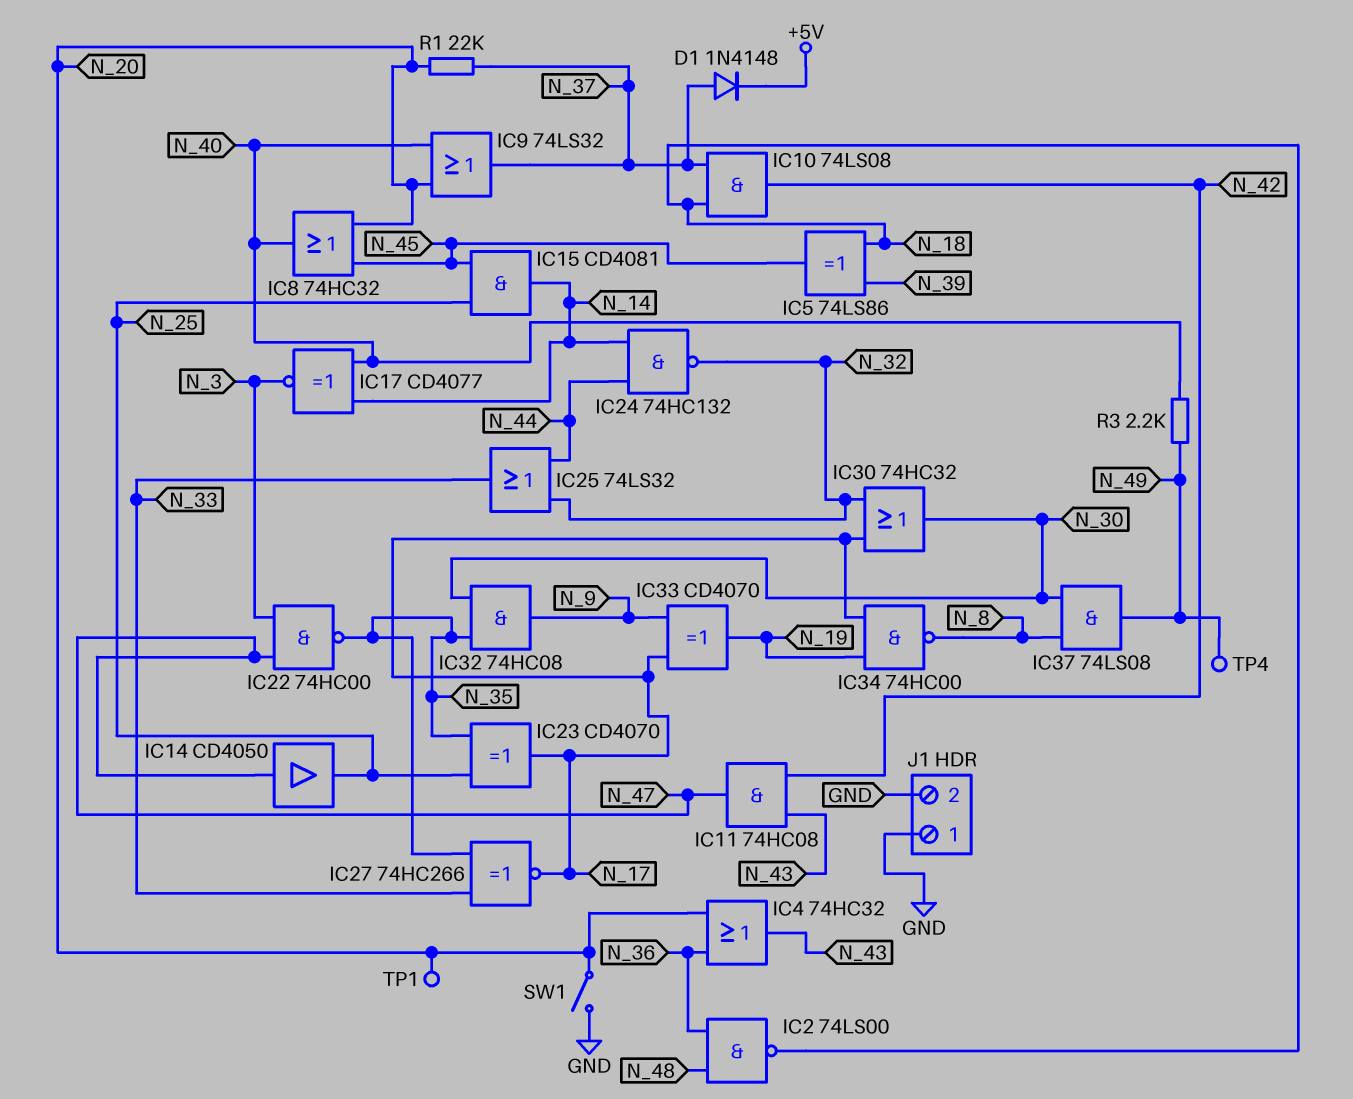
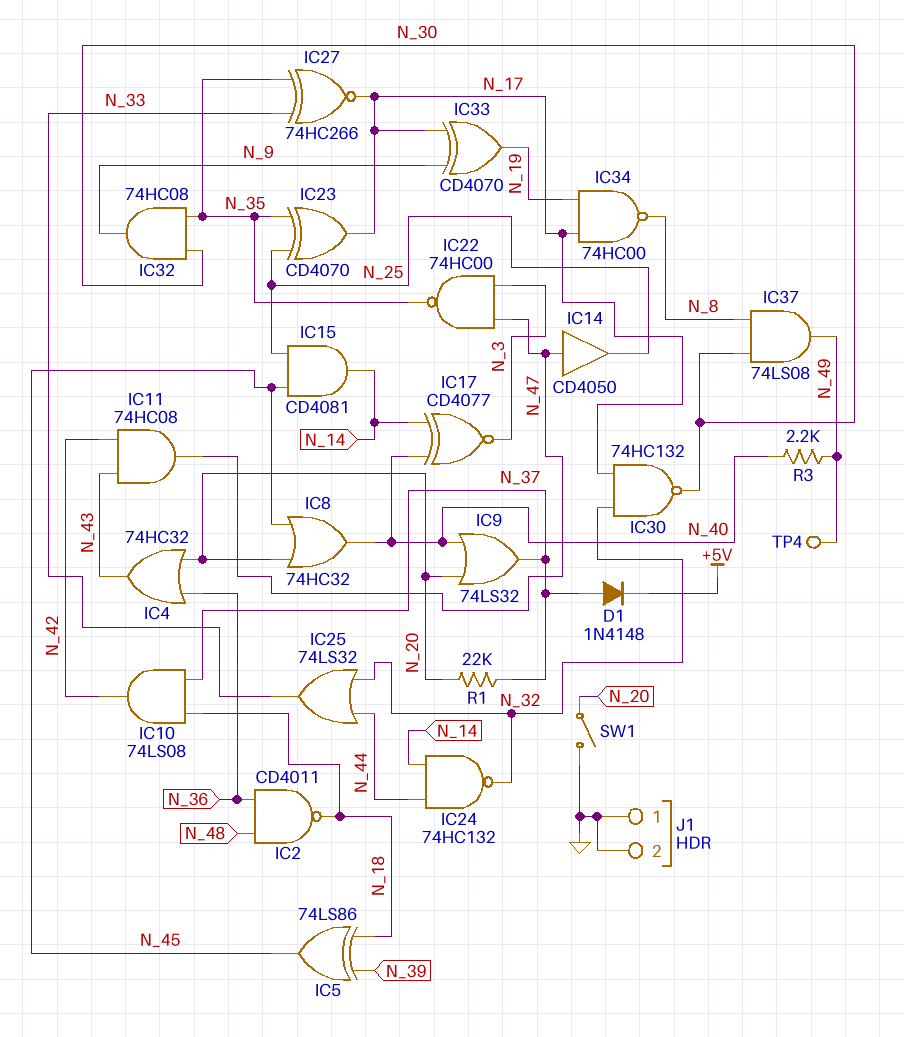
IC2: NAND 74LS00 (in N_36, in N_48, out N_18) -> NAND CD4011 (in N_36, in N_48, out N_18)
IC30: OR 74HC32 (in N_17, in N_32, out N_30) -> NAND 74HC132 (in N_17, in N_32, out N_30)
TP1: test point (N_20) -> none

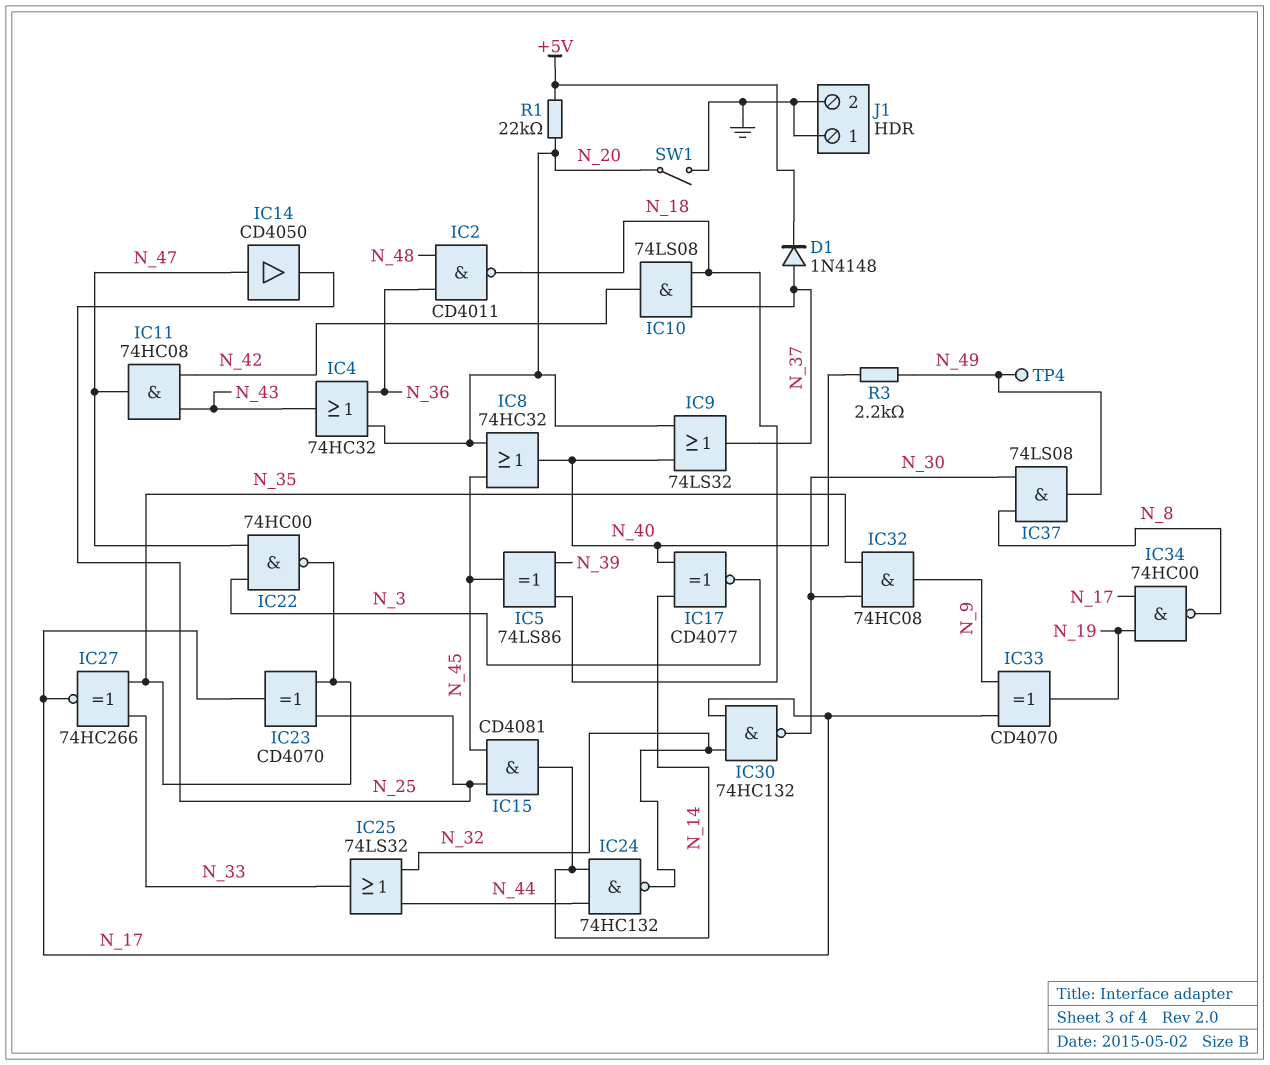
R1: 22k (N_20, N_37) -> 22k (+5V, N_20)

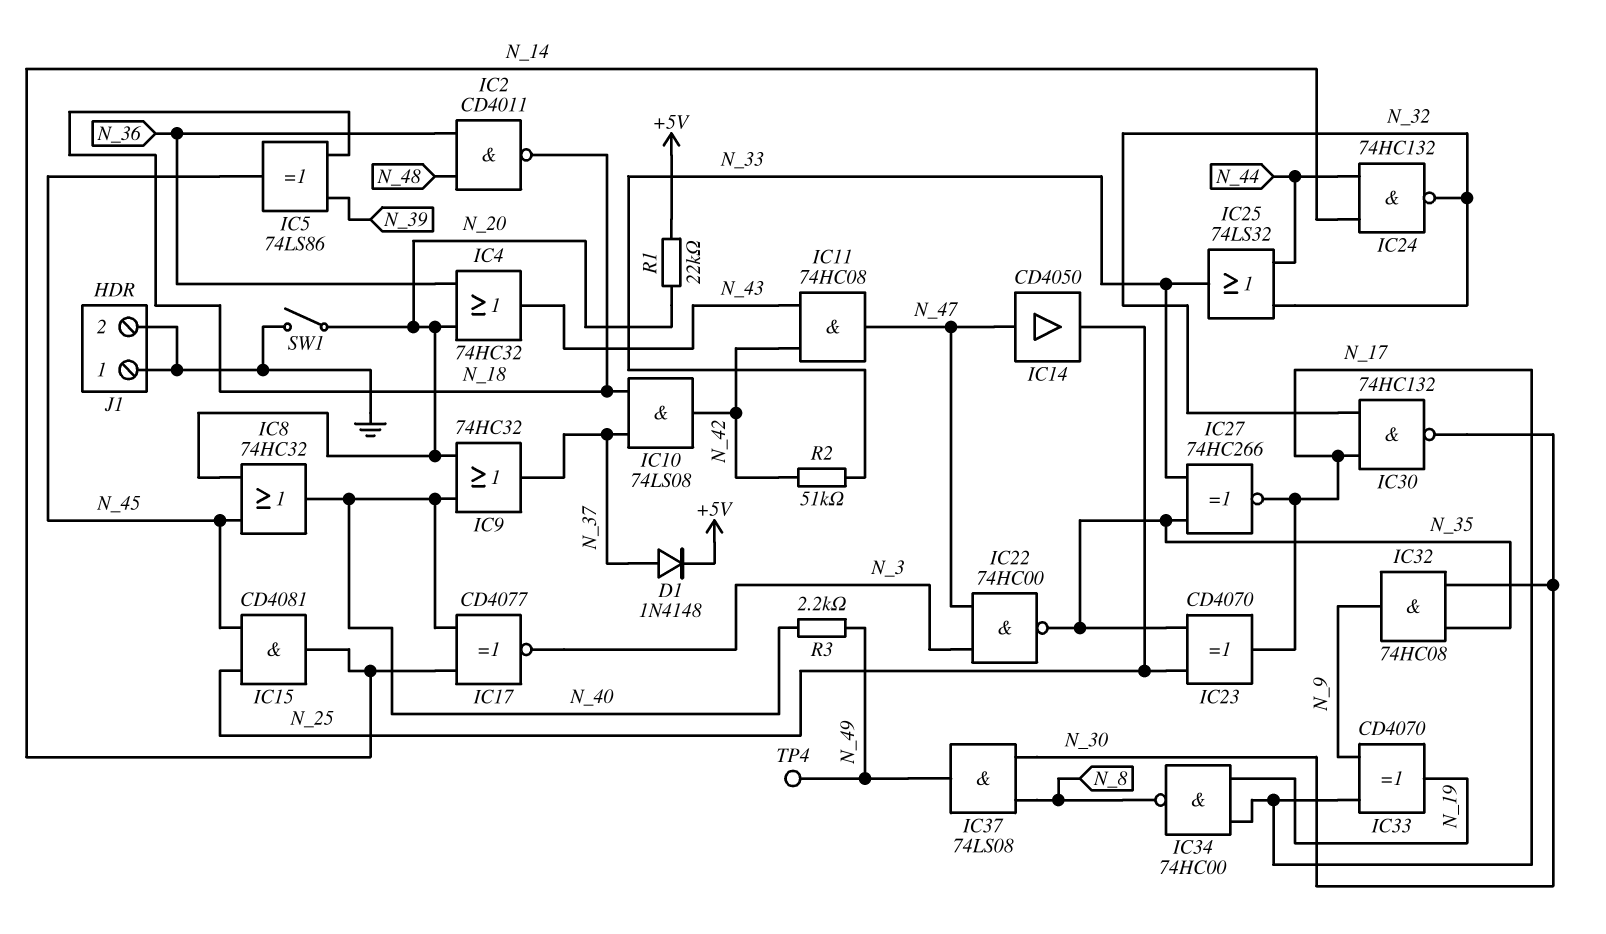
IC9: OR 74LS32 (in N_20, in N_40, out N_37) -> OR 74HC32 (in N_20, in N_40, out N_37)
R2: none -> 51k (N_33, N_42)

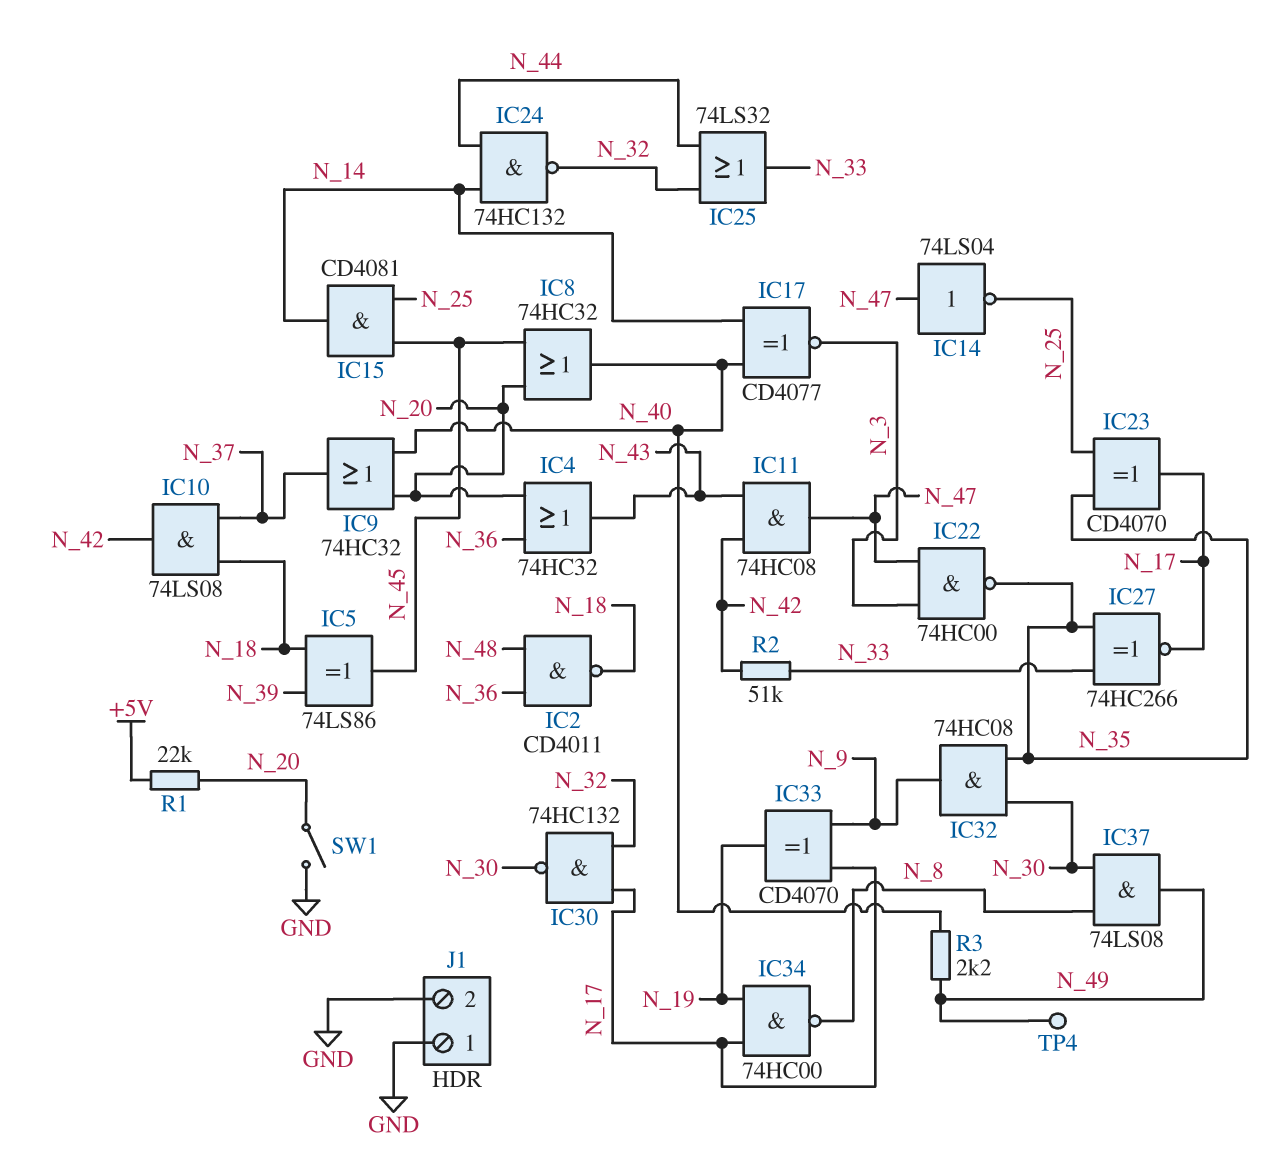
D1: diode 1N4148 (A N_37, K +5V) -> none
IC14: buffer CD4050 (in N_47, out N_25) -> NOT 74LS04 (in N_47, out N_25)

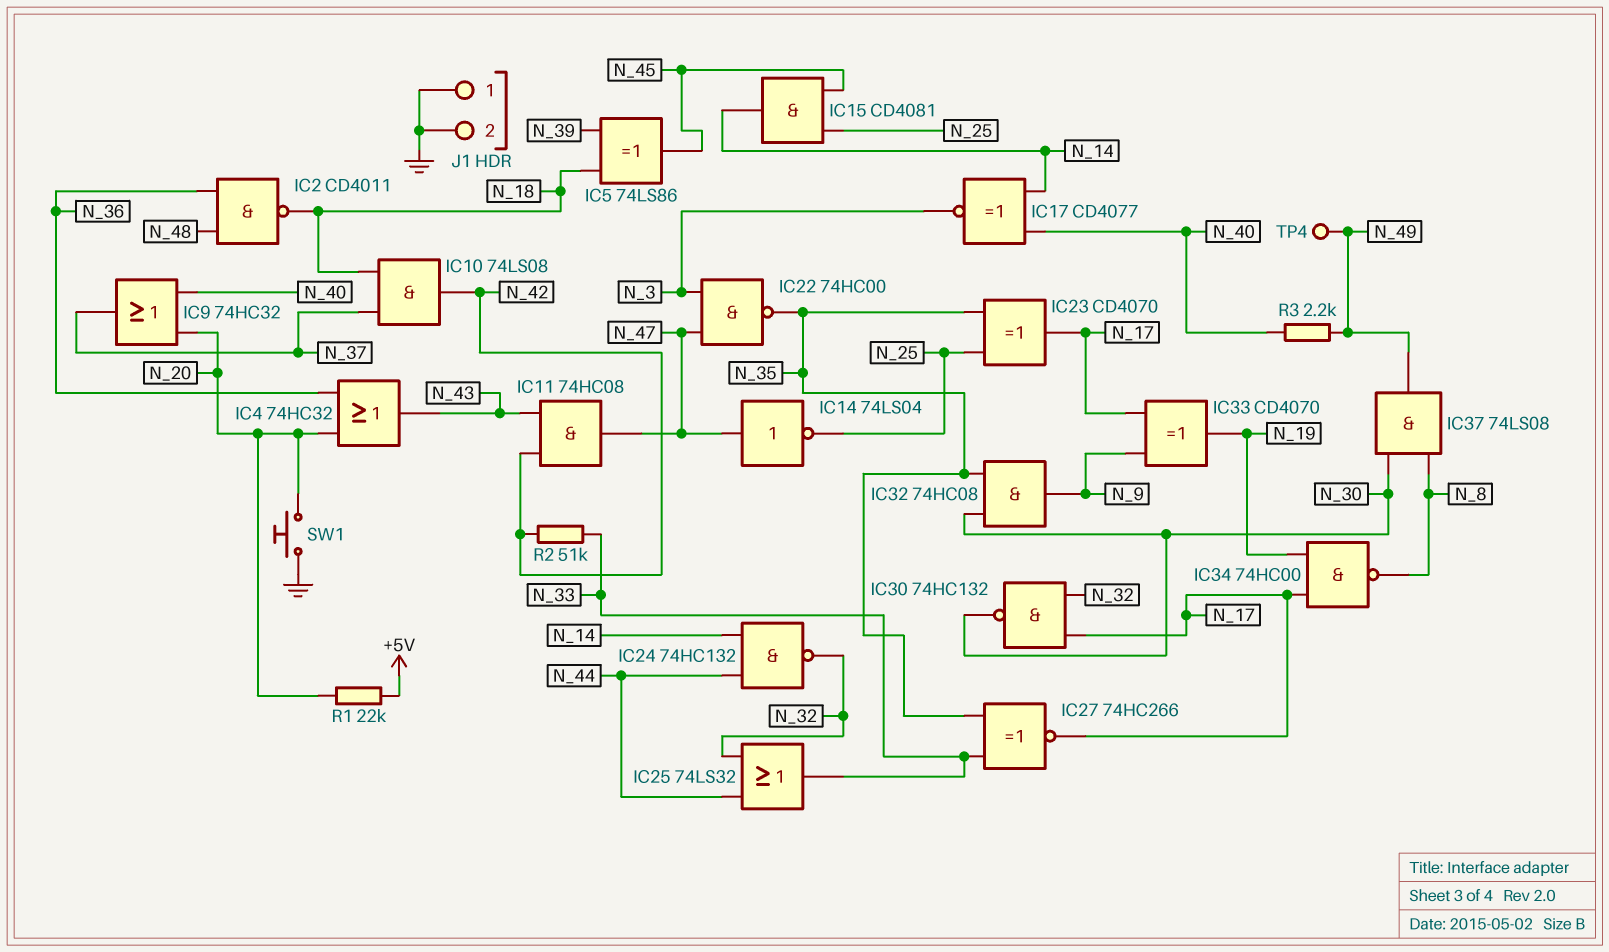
IC8: OR 74HC32 (in N_20, in N_45, out N_40) -> none
SW1: switch (GND, N_20) -> button (GND, N_20)

